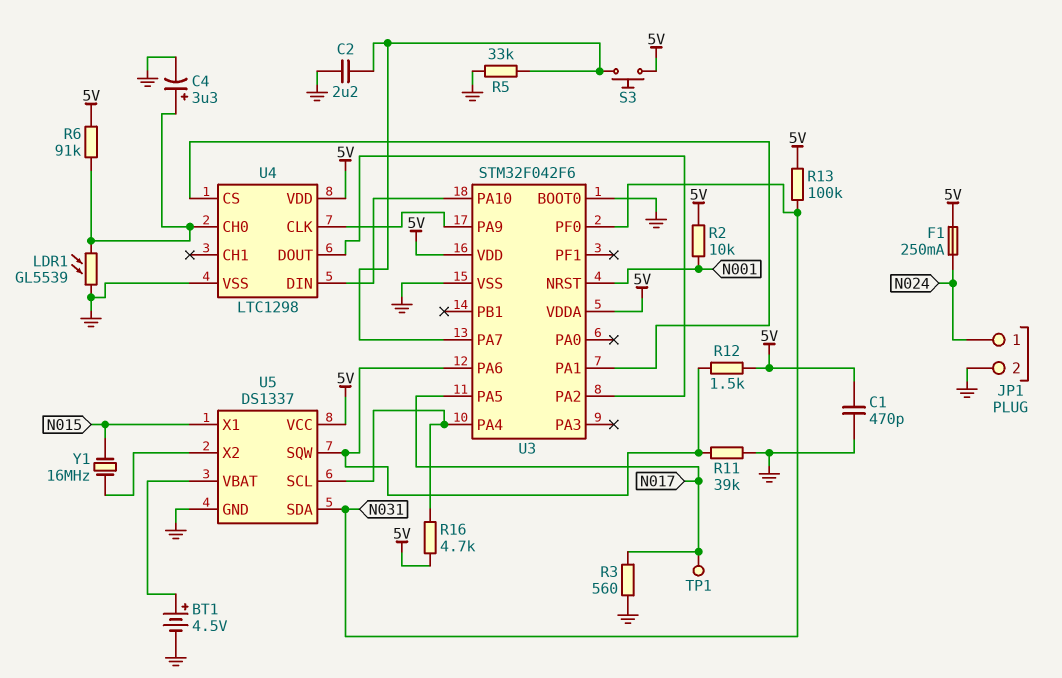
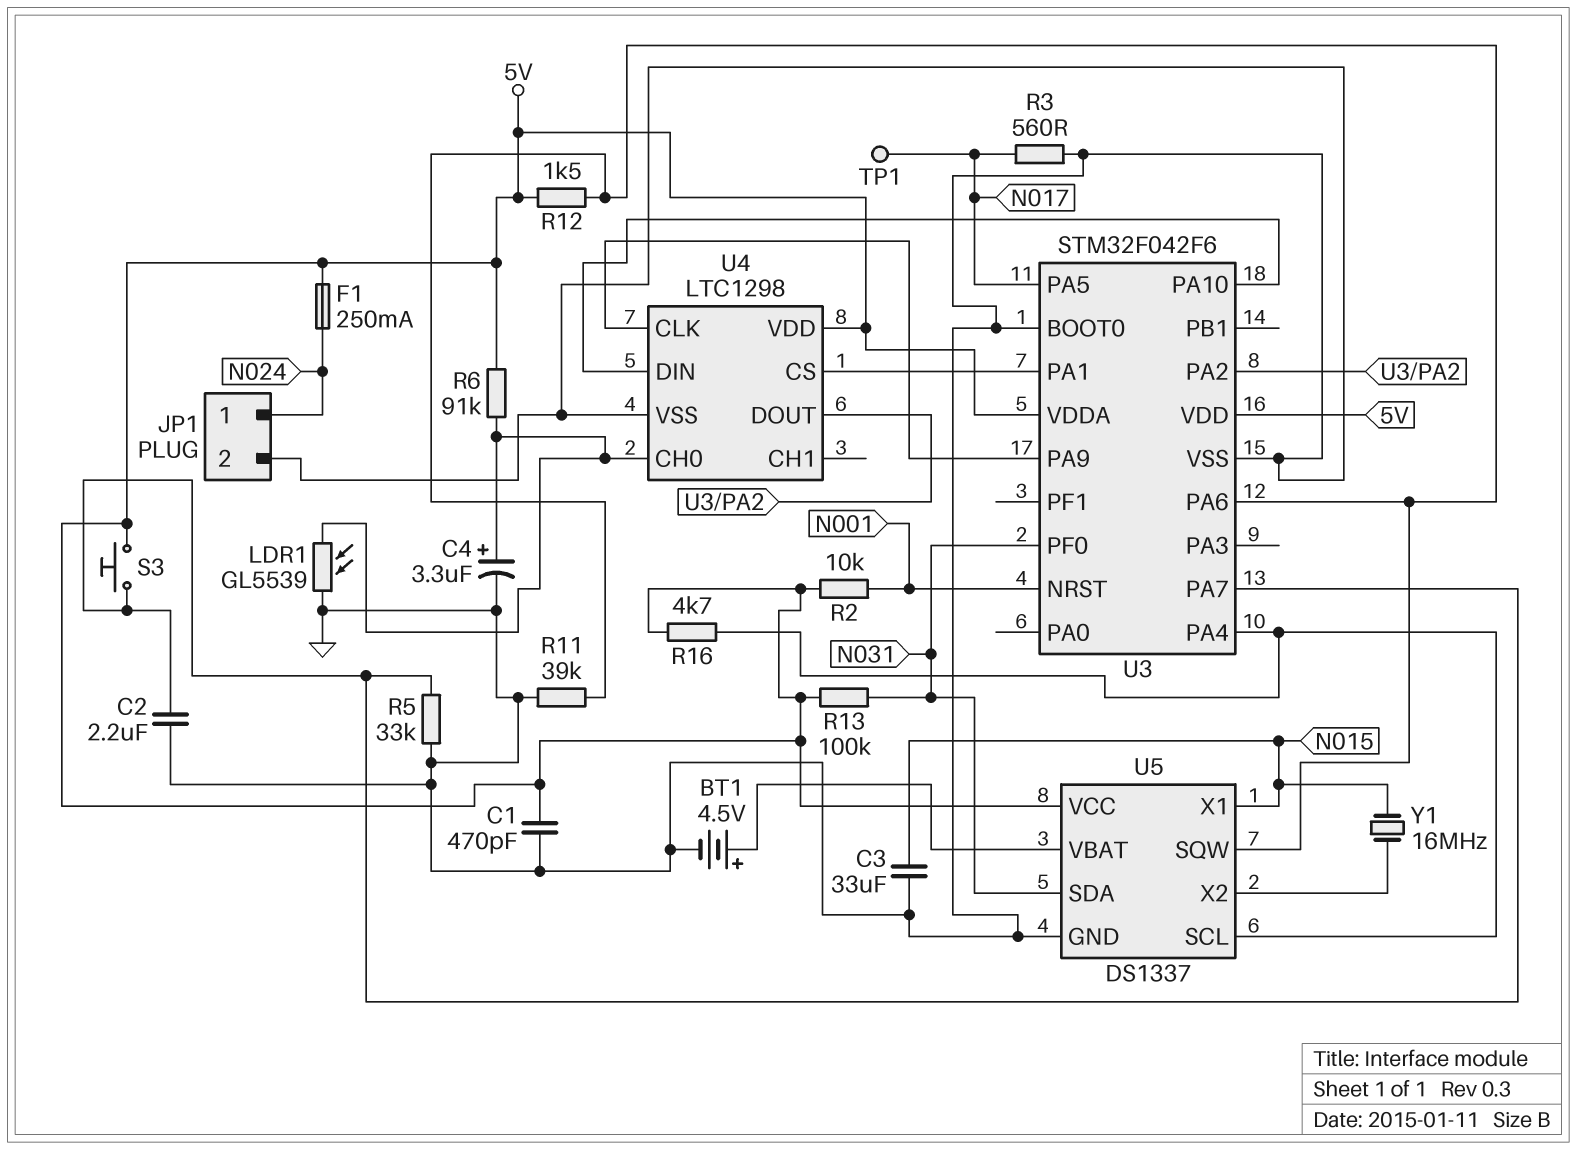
C3: none -> 33uF (GND, N015)

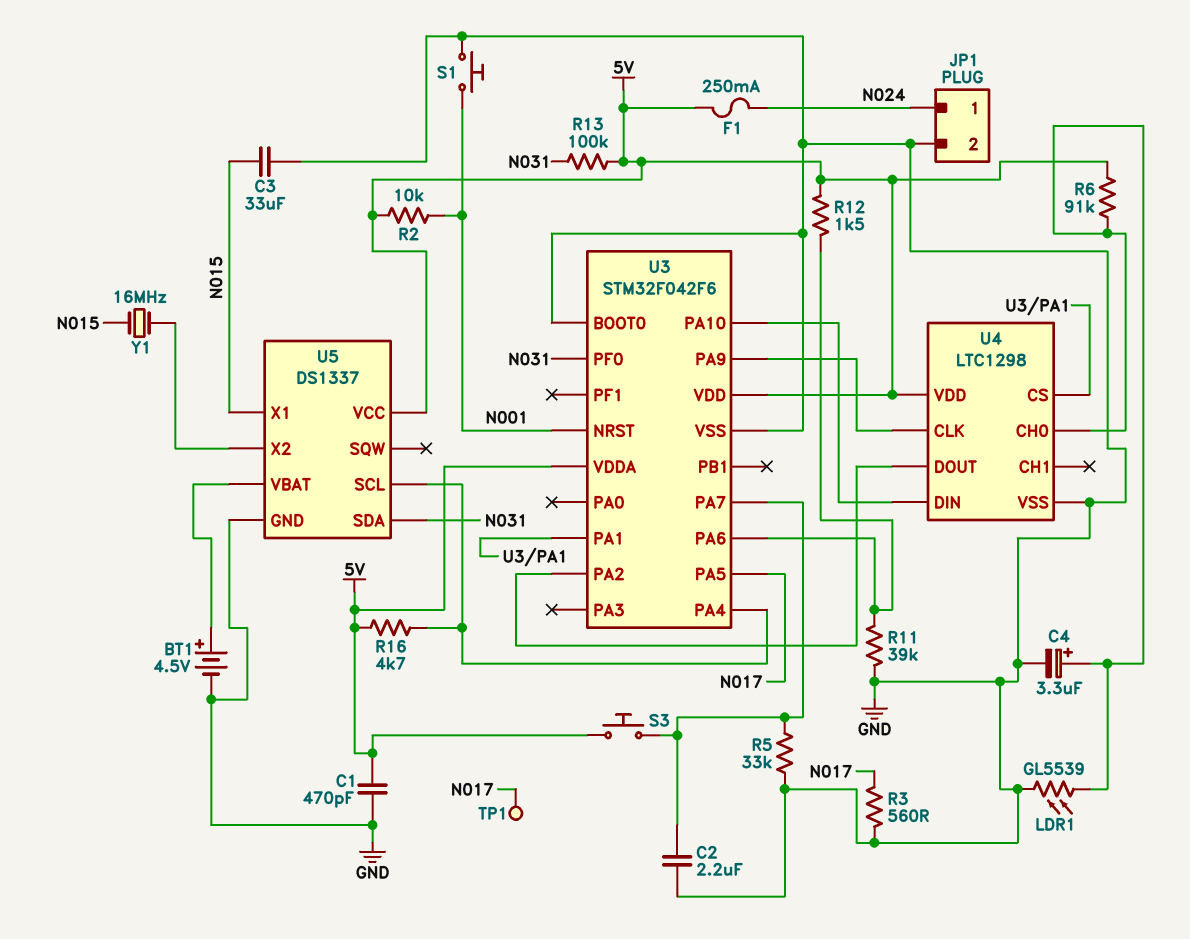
S1: none -> button (GND, N001)
U5 pin SQW: U3/PA6 -> none

